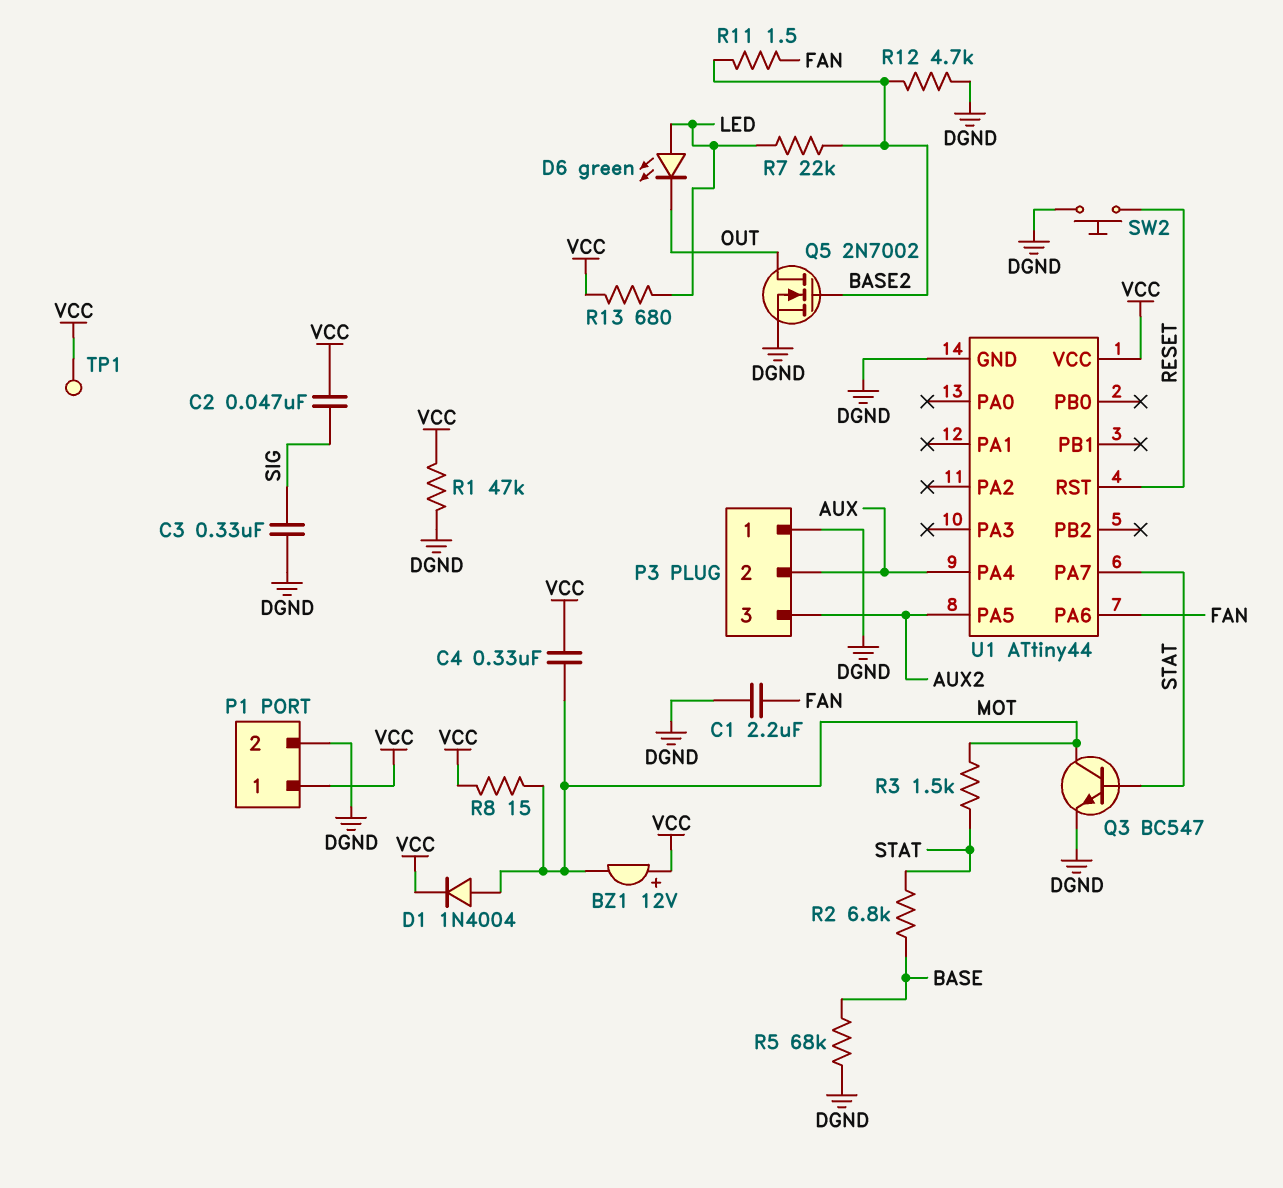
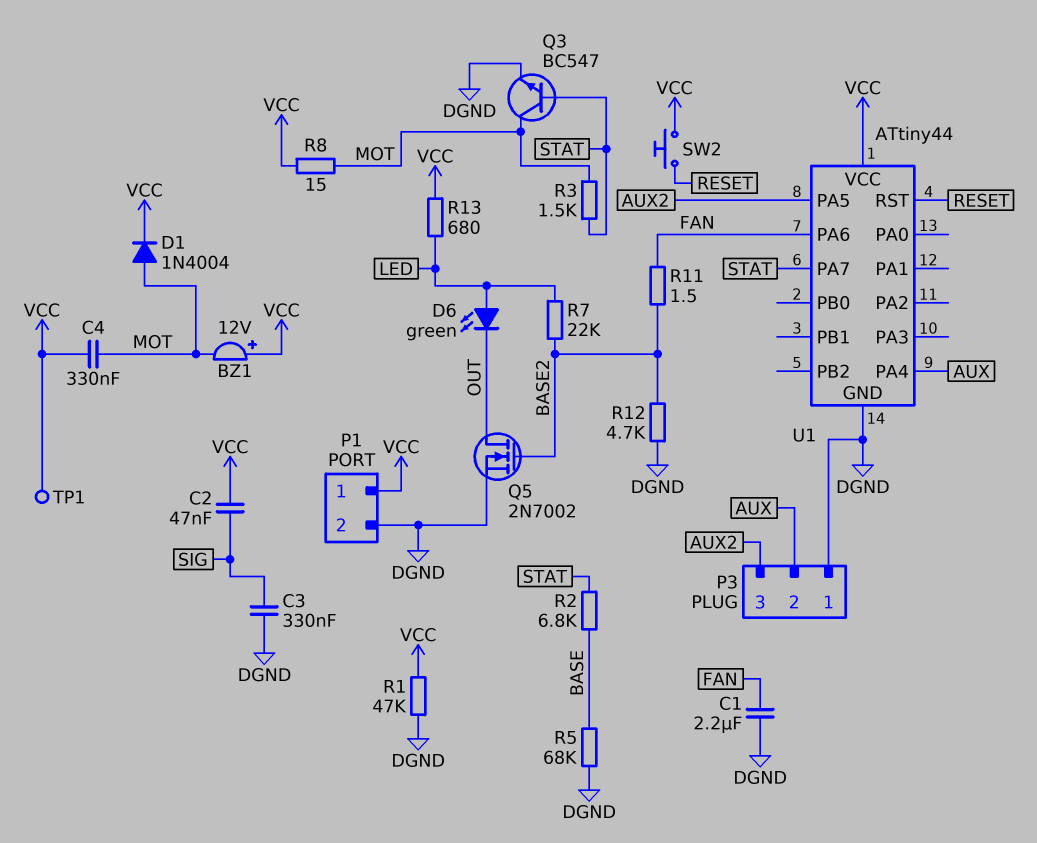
SW2: button (DGND, RESET) -> button (RESET, VCC)

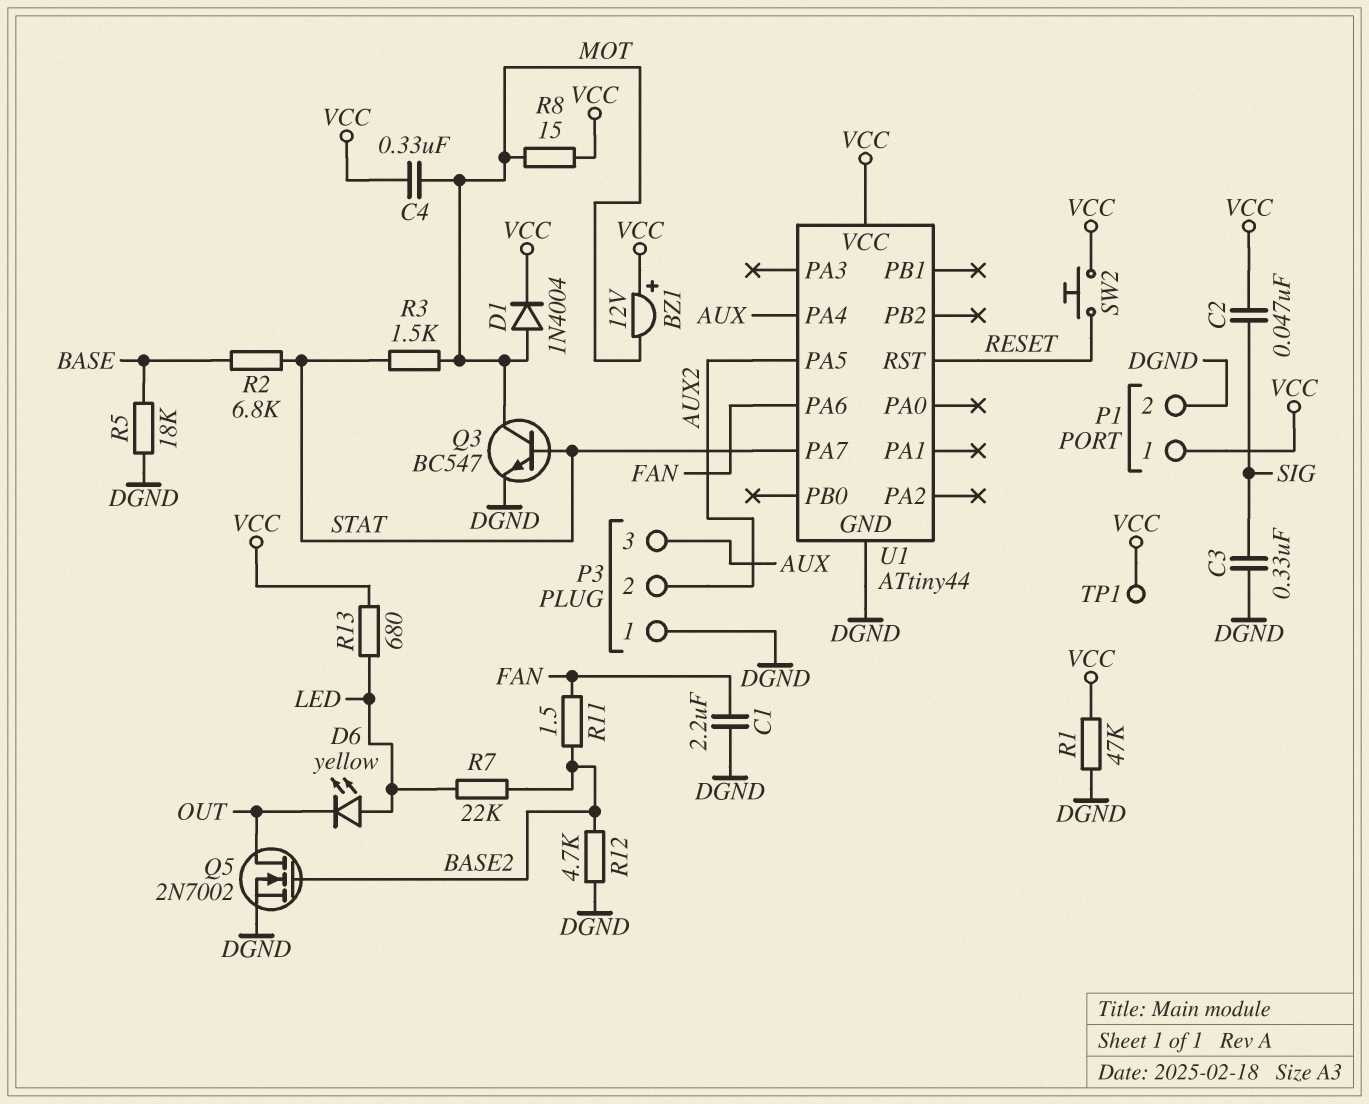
D6: LED green (A LED, K OUT) -> LED yellow (A LED, K OUT)
P3 pin 2: AUX -> AUX2
P3 pin 3: AUX2 -> AUX
R5: 68k (BASE, DGND) -> 18k (BASE, DGND)

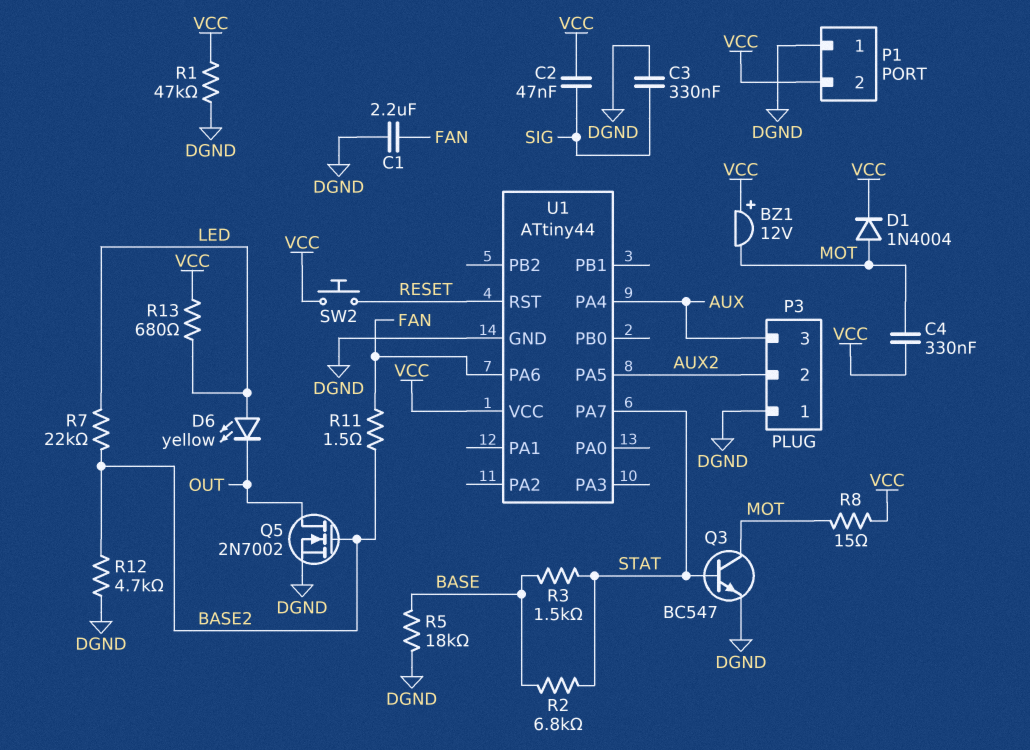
P1 pin 1: VCC -> DGND
P1 pin 2: DGND -> VCC
R3: 1.5k (MOT, STAT) -> 1.5k (BASE, STAT)
TP1: test point (VCC) -> none

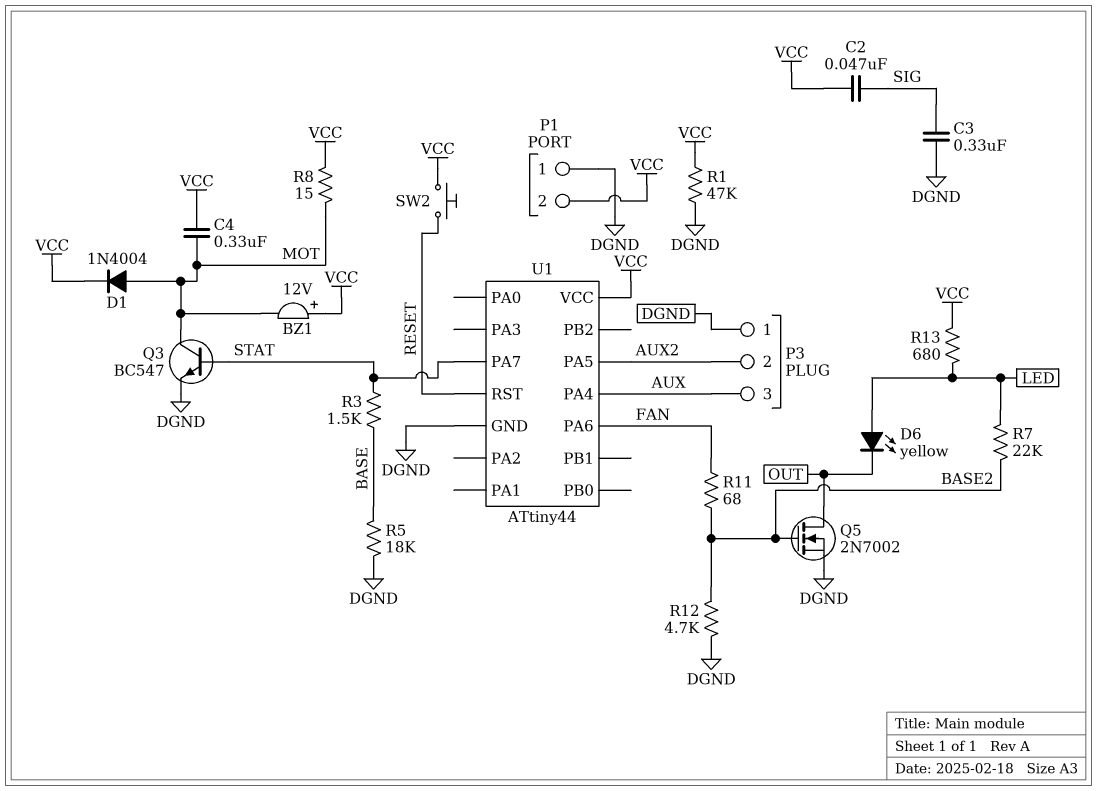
C1: 2.2uF (DGND, FAN) -> none
R2: 6.8k (BASE, STAT) -> none
R11: 1.5 (BASE2, FAN) -> 68 (BASE2, FAN)

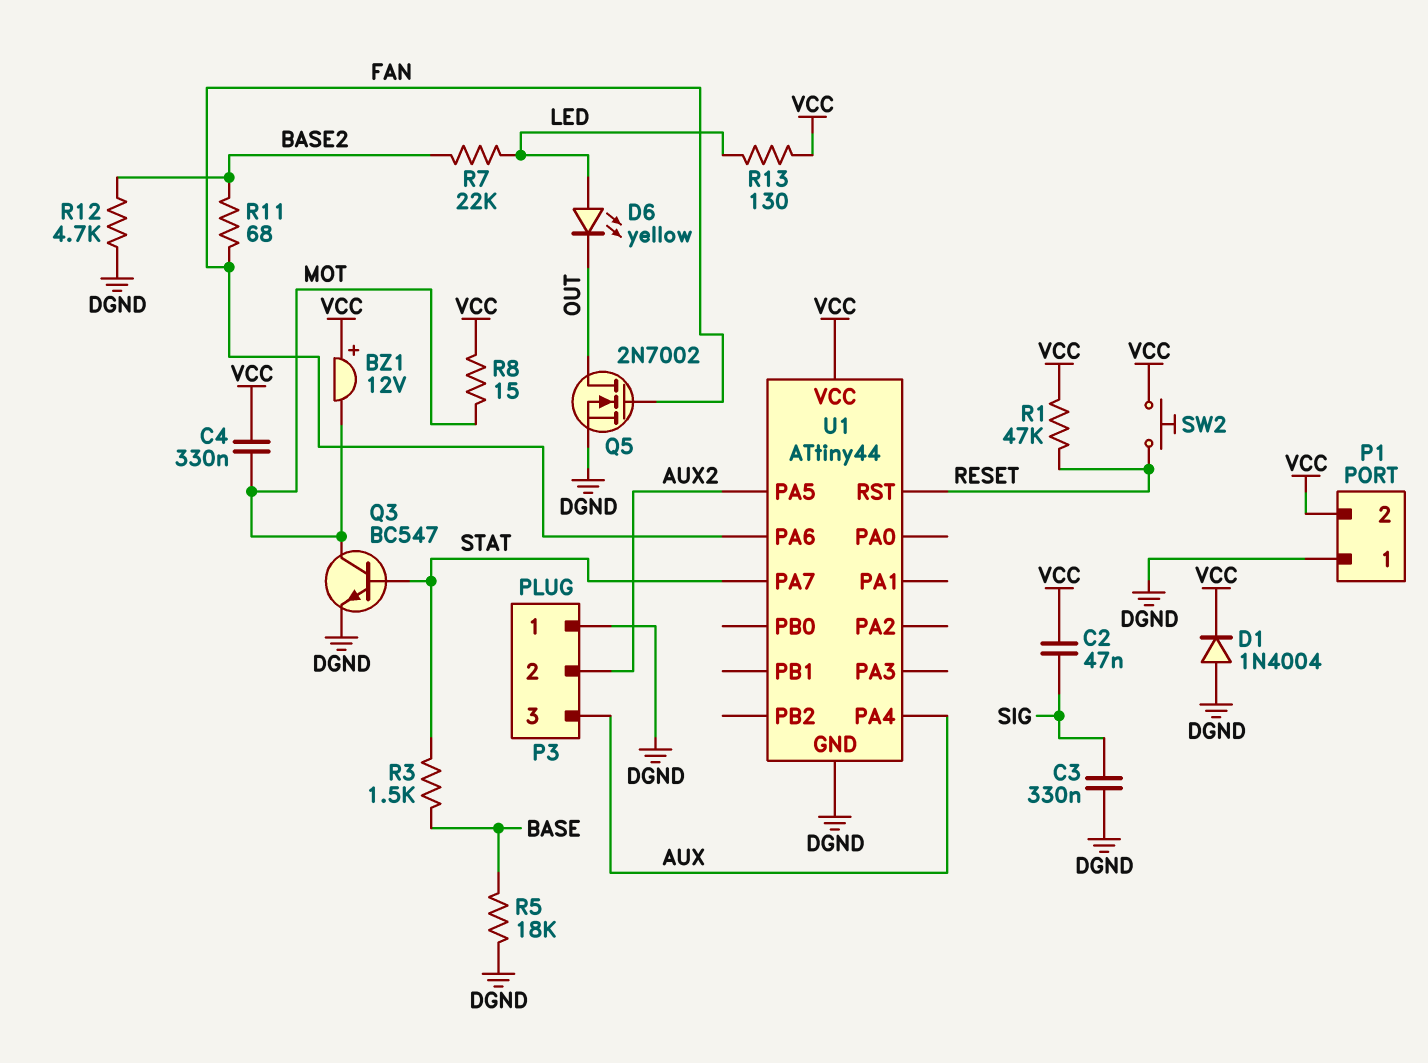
D1: diode 1N4004 (A MOT, K VCC) -> diode 1N4004 (A DGND, K VCC)
Q5: NMOS 2N7002 (G BASE2, D OUT, S DGND) -> NMOS 2N7002 (G FAN, D OUT, S DGND)
R1: 47k (DGND, VCC) -> 47k (RESET, VCC)
R13: 680 (LED, VCC) -> 130 (LED, VCC)

